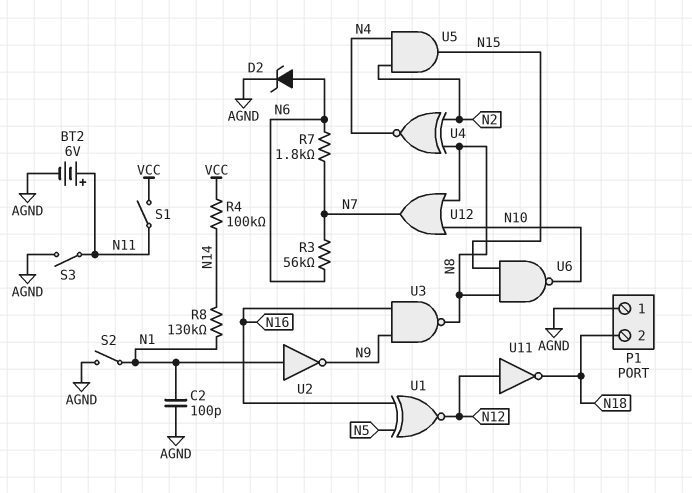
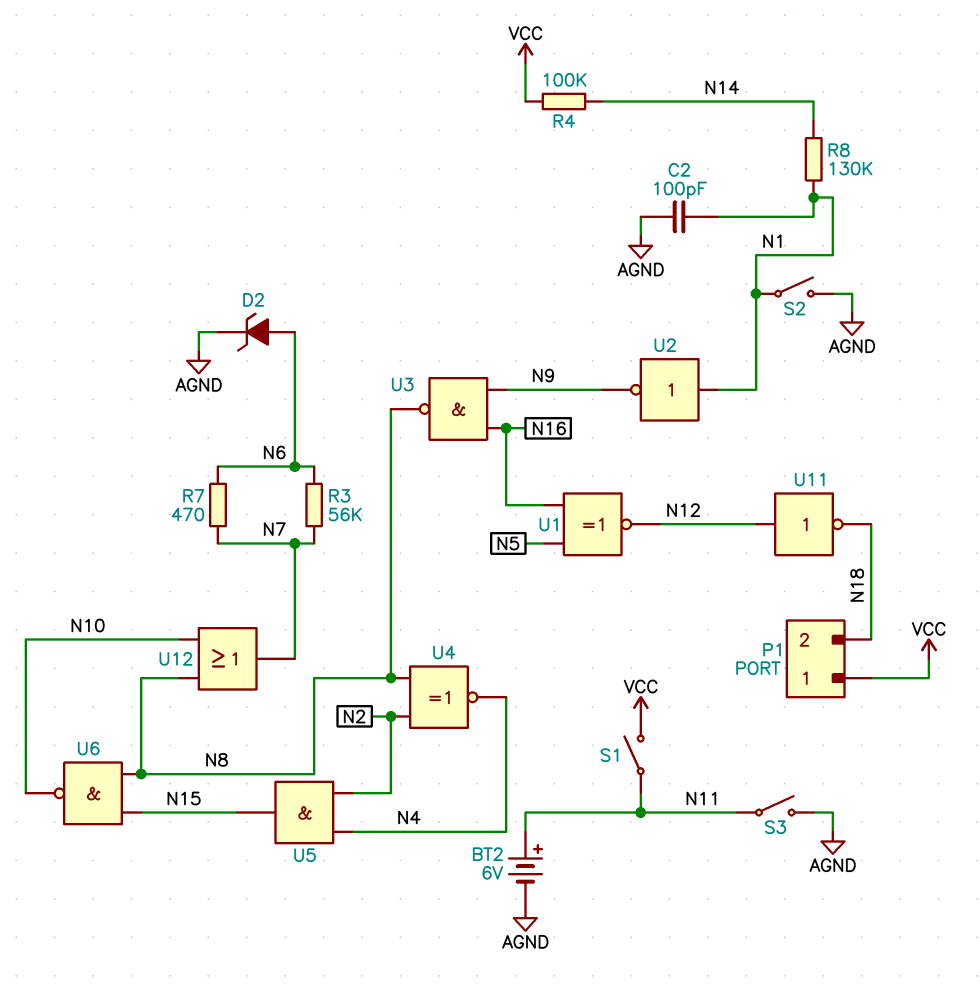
P1 pin 1: AGND -> VCC
R7: 1.8k (N6, N7) -> 470 (N6, N7)

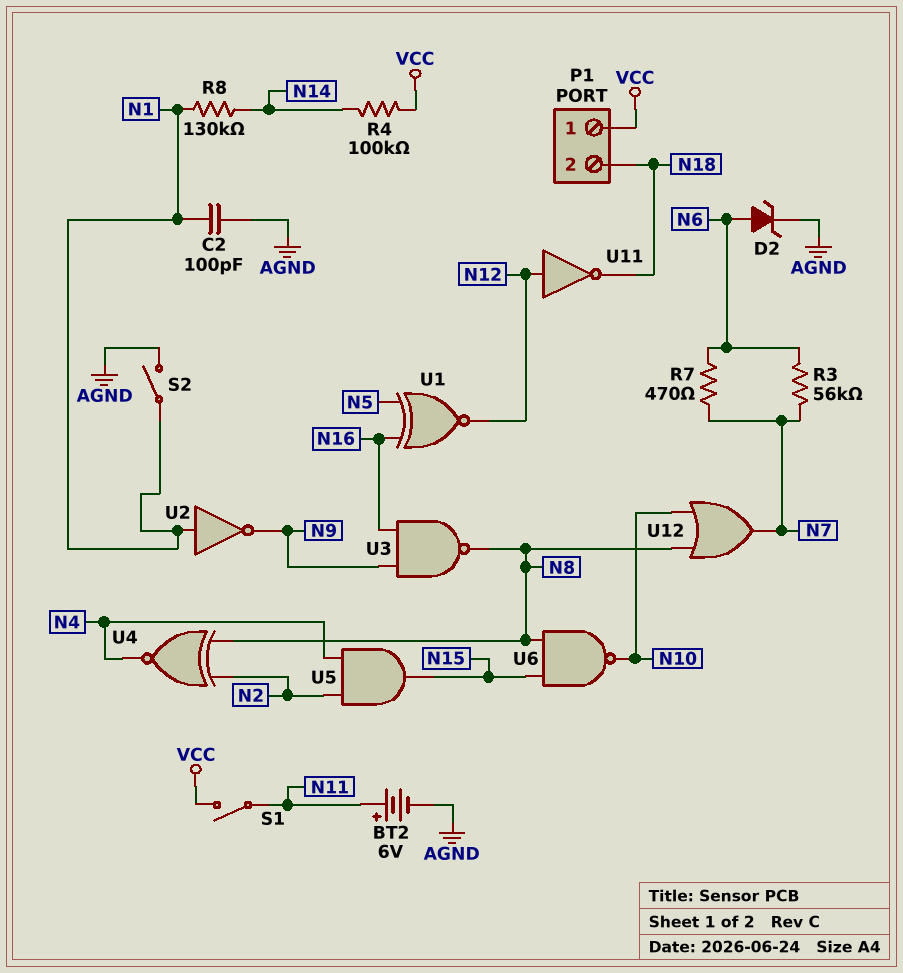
S3: switch (AGND, N11) -> none

